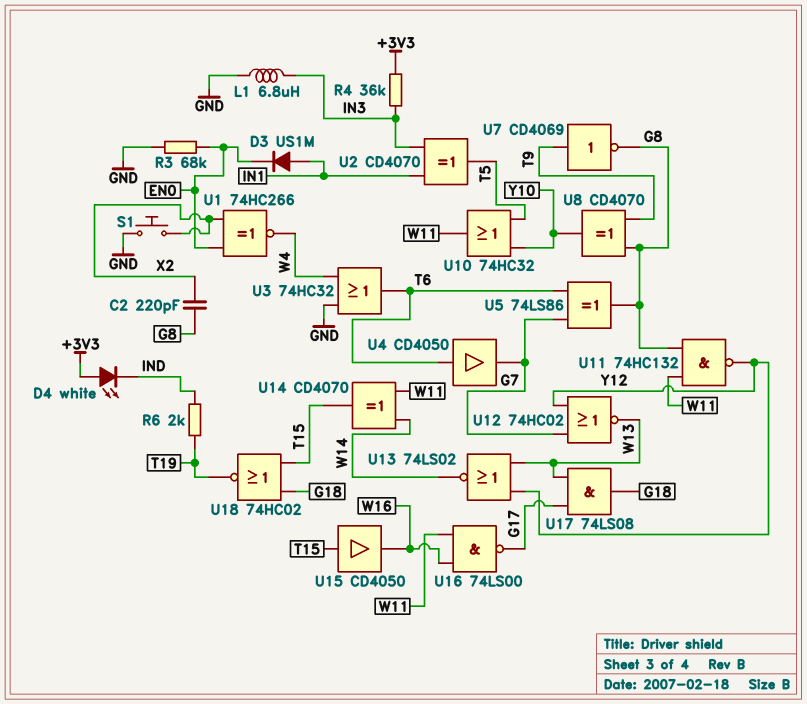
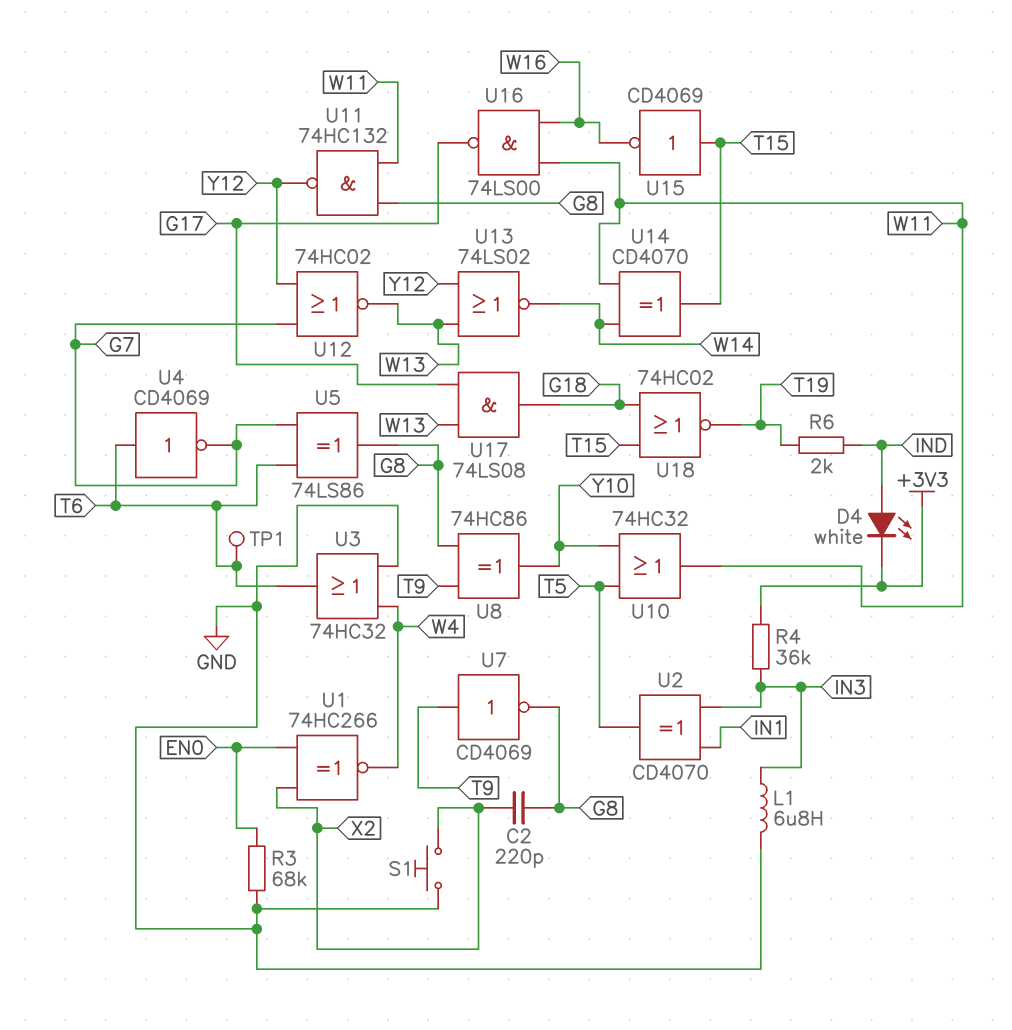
D3: diode US1M (A IN1, K EN0) -> none
D4: LED white (A +3V3, K IND) -> LED white (A IND, K +3V3)
TP1: none -> test point (T6)
U4: buffer CD4050 (in T6, out G7) -> NOT CD4069 (in T6, out G7)
U8: XOR CD4070 (in G8, in T9, out Y10) -> XOR 74HC86 (in G8, in T9, out Y10)
U15: buffer CD4050 (in T15, out W16) -> NOT CD4069 (in T15, out W16)

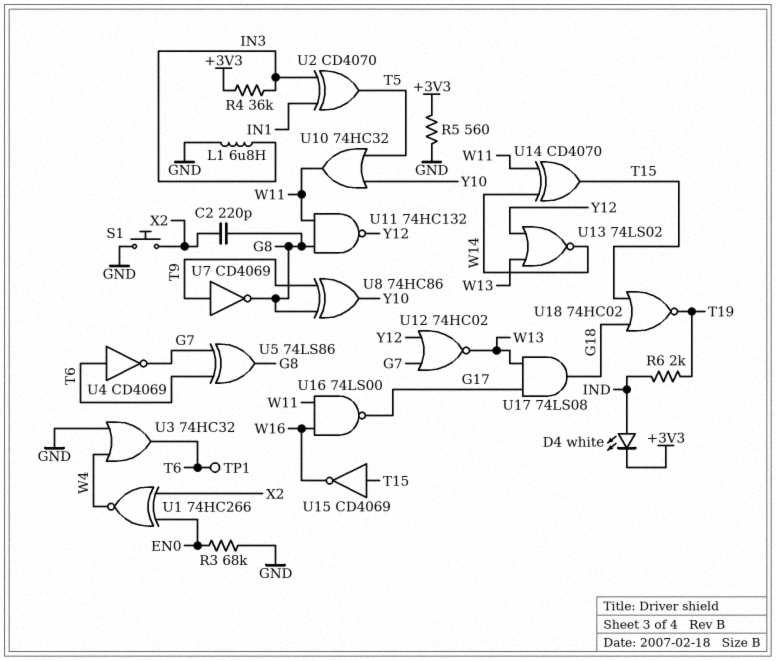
R5: none -> 560 (+3V3, GND)

